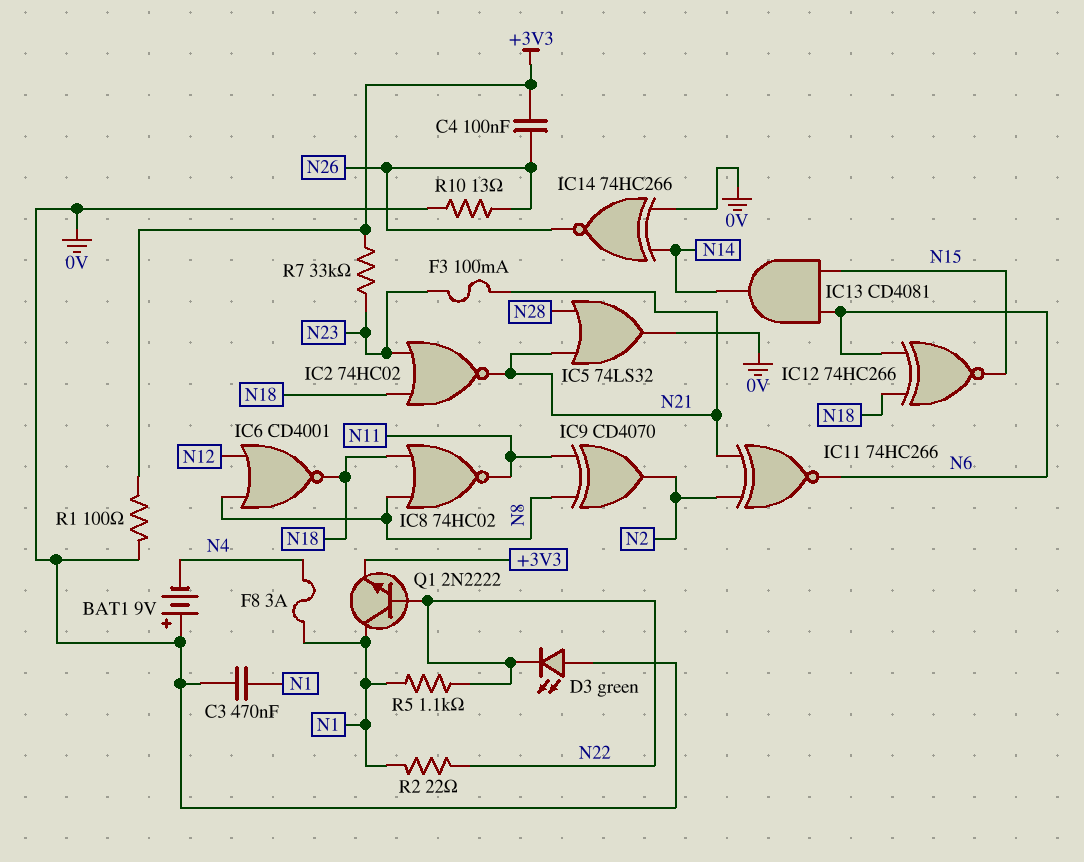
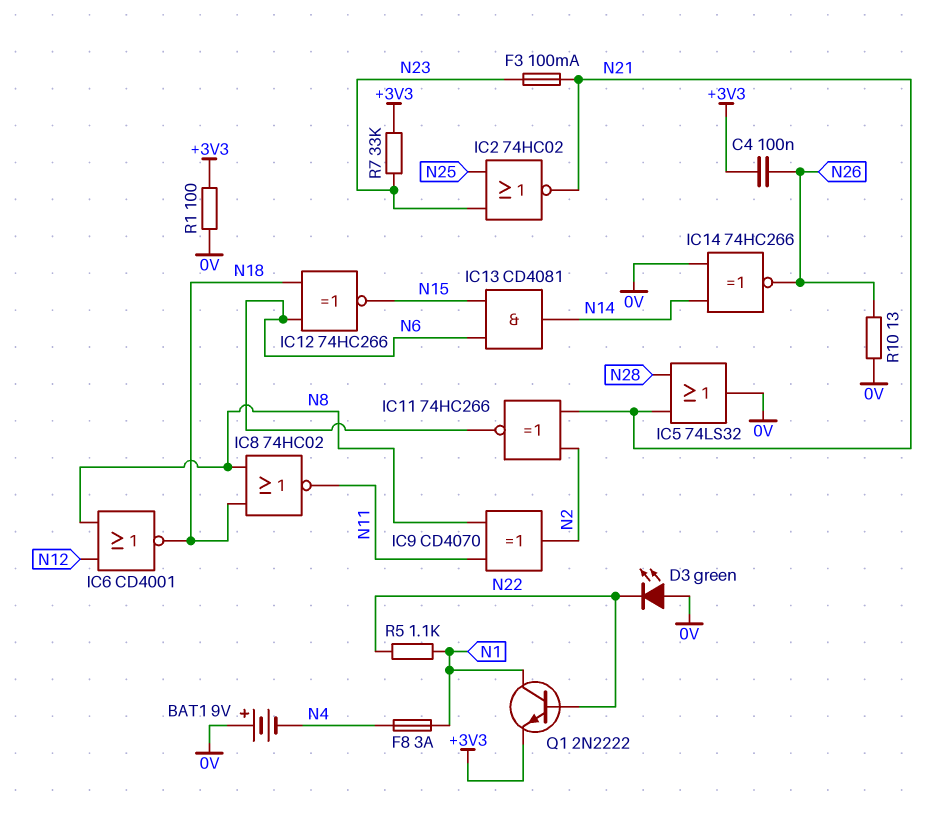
C3: 470nF (0V, N1) -> none
IC2: NOR 74HC02 (in N18, in N23, out N21) -> NOR 74HC02 (in N23, in N25, out N21)
R2: 22 (N1, N22) -> none

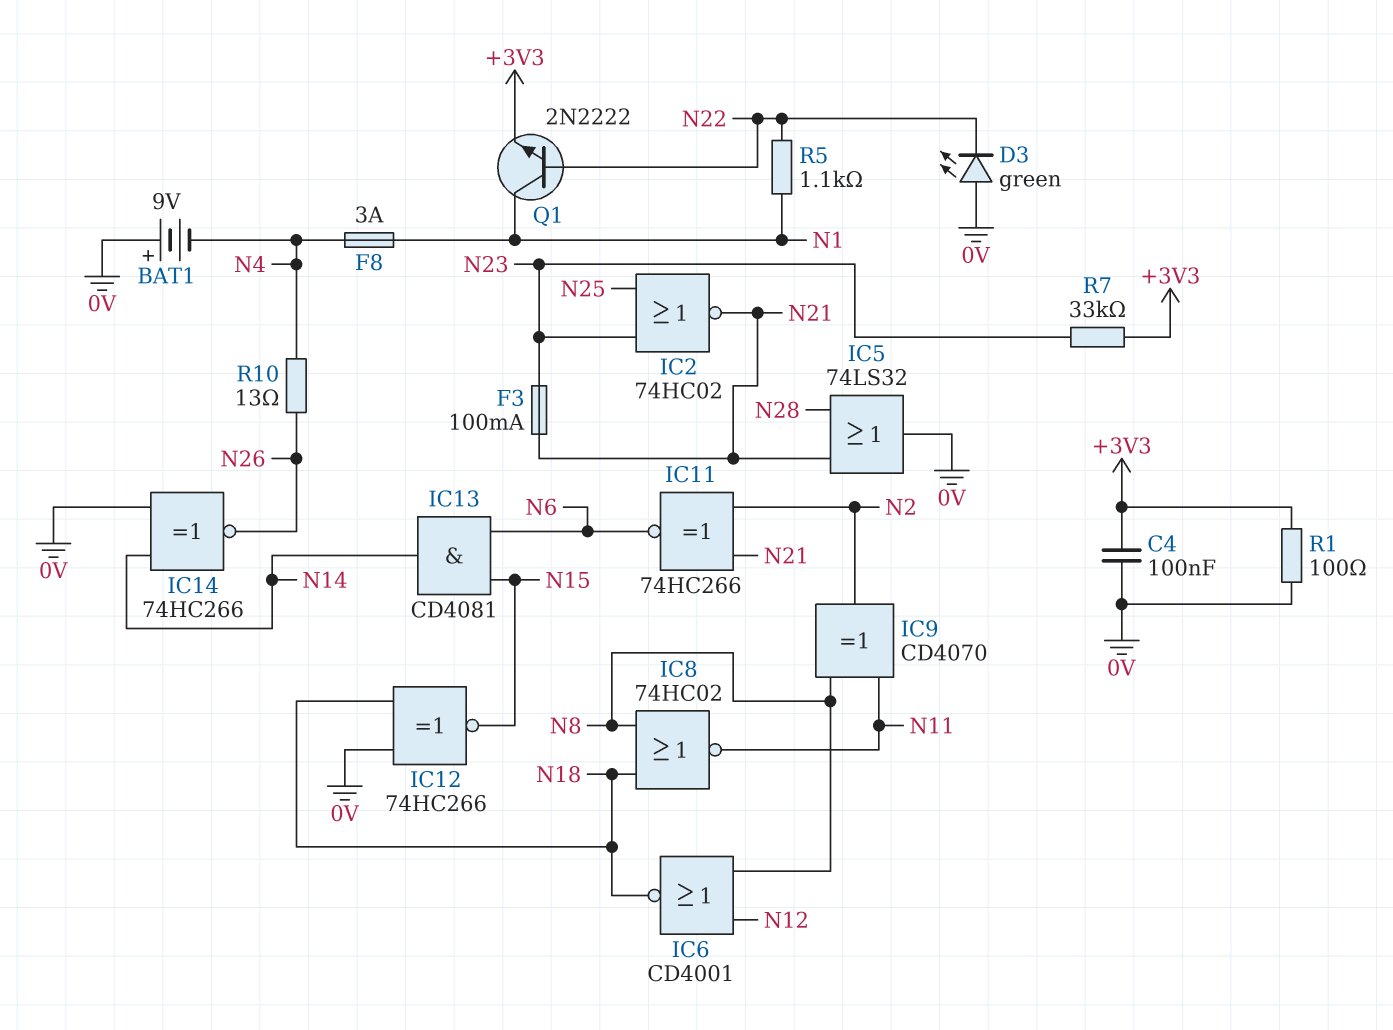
C4: 100nF (+3V3, N26) -> 100nF (+3V3, 0V)
IC12: XNOR 74HC266 (in N6, in N18, out N15) -> XNOR 74HC266 (in 0V, in N18, out N15)
R10: 13 (0V, N26) -> 13 (N4, N26)

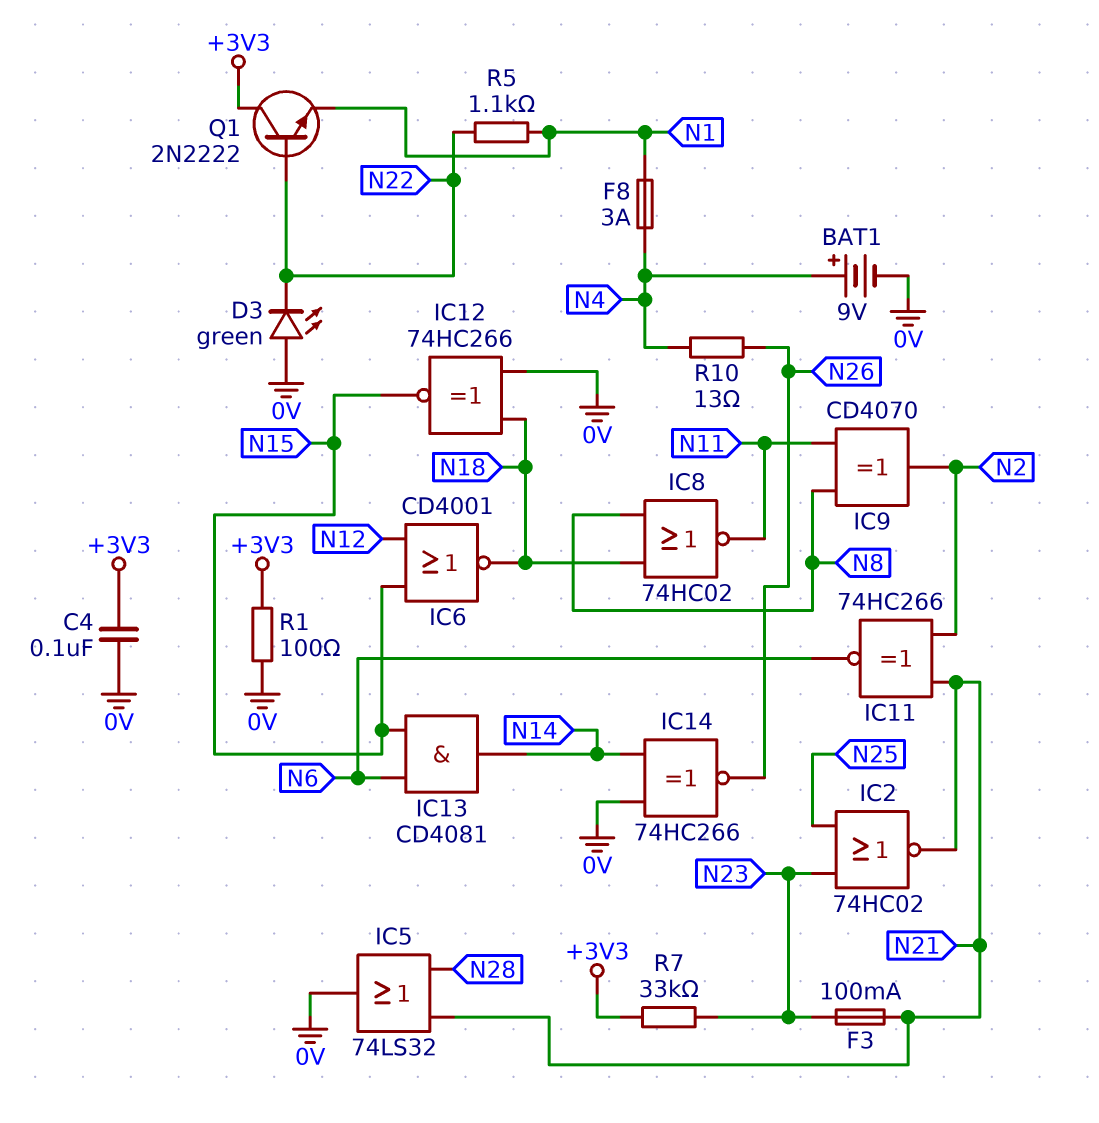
BAT1: 9V (plus 0V, minus N4) -> 9V (plus N4, minus 0V)
IC6: NOR CD4001 (in N8, in N12, out N18) -> NOR CD4001 (in N12, in N15, out N18)
Q1: NPN 2N2222 (B N22, C N1, E +3V3) -> NPN 2N2222 (B N22, C +3V3, E N1)

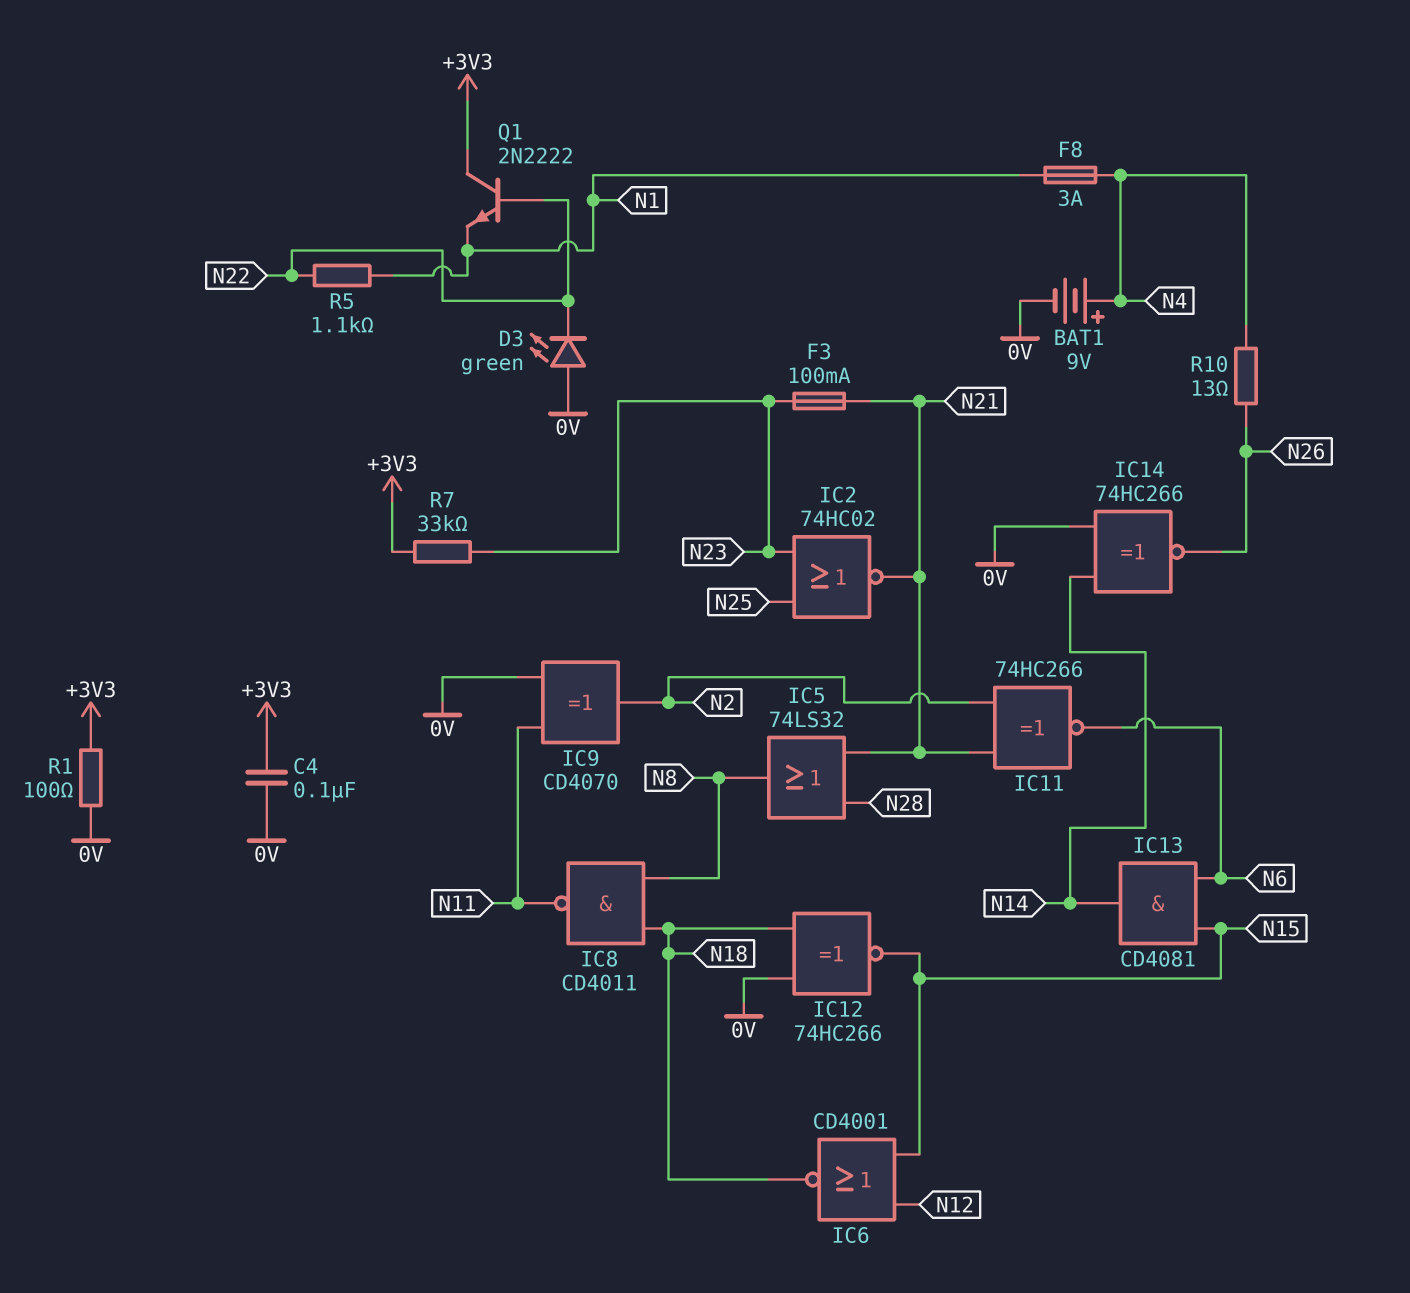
IC5: OR 74LS32 (in N21, in N28, out 0V) -> OR 74LS32 (in N21, in N28, out N8)
IC8: NOR 74HC02 (in N8, in N18, out N11) -> NAND CD4011 (in N8, in N18, out N11)
IC9: XOR CD4070 (in N8, in N11, out N2) -> XOR CD4070 (in 0V, in N11, out N2)

